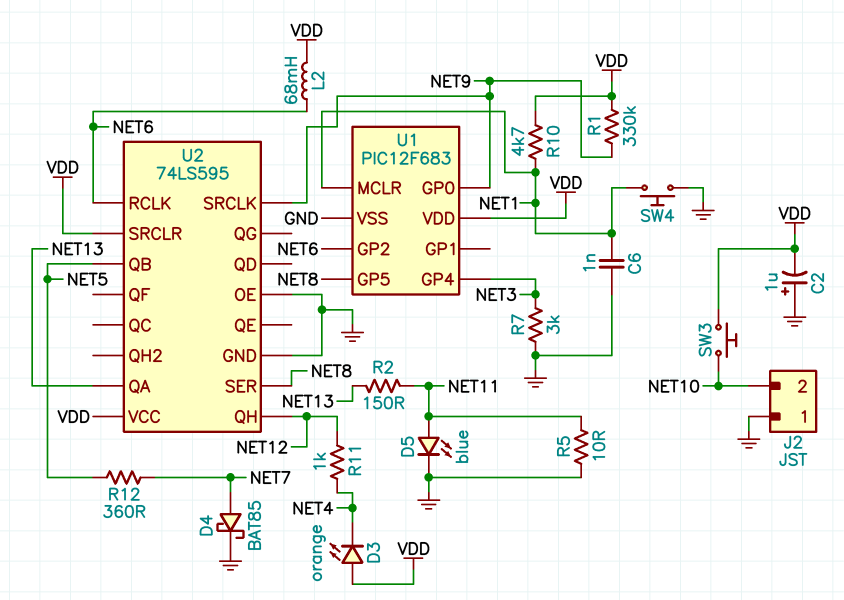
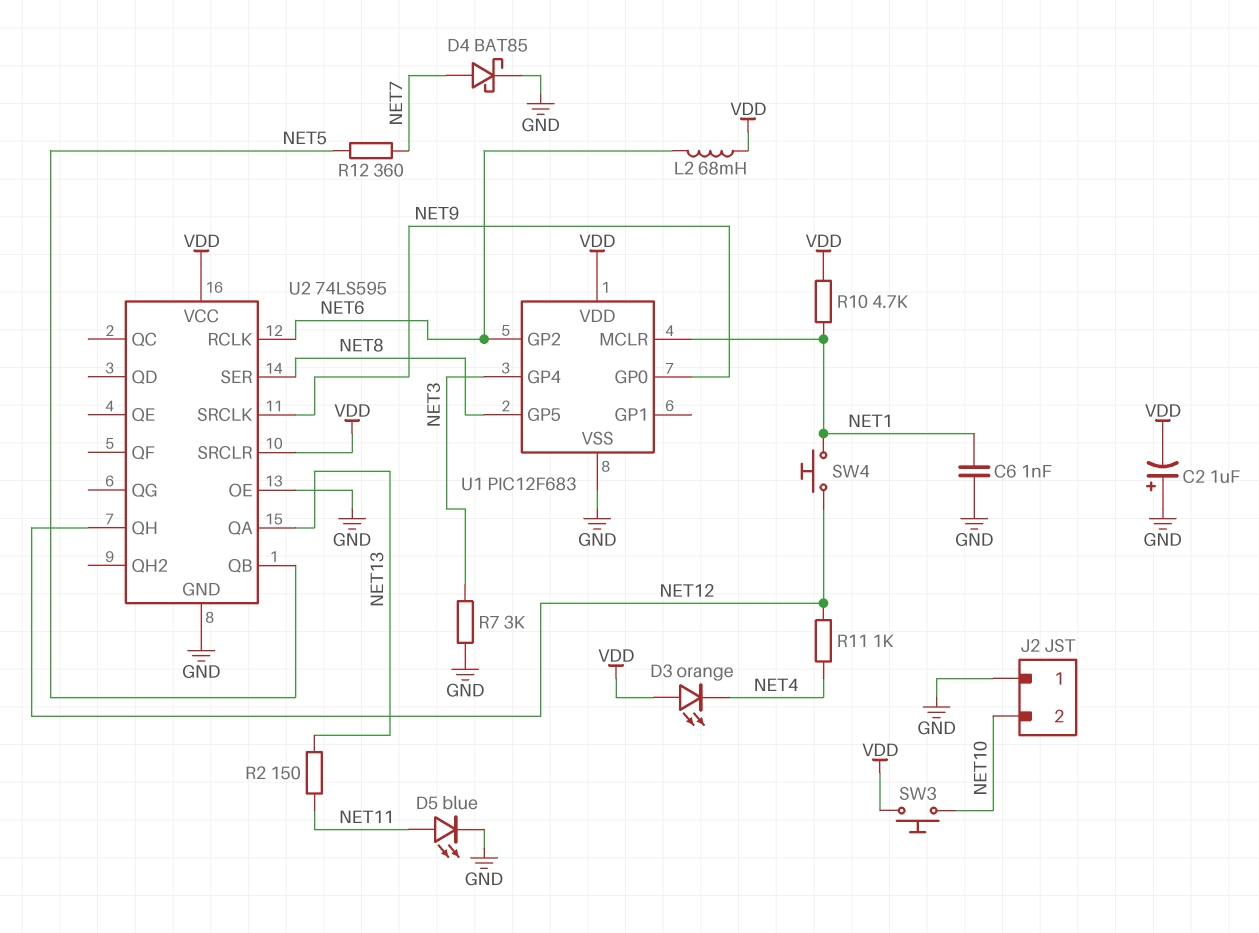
R1: 330k (NET9, VDD) -> none
R5: 10 (GND, NET11) -> none
SW4: button (GND, NET1) -> button (NET1, NET12)

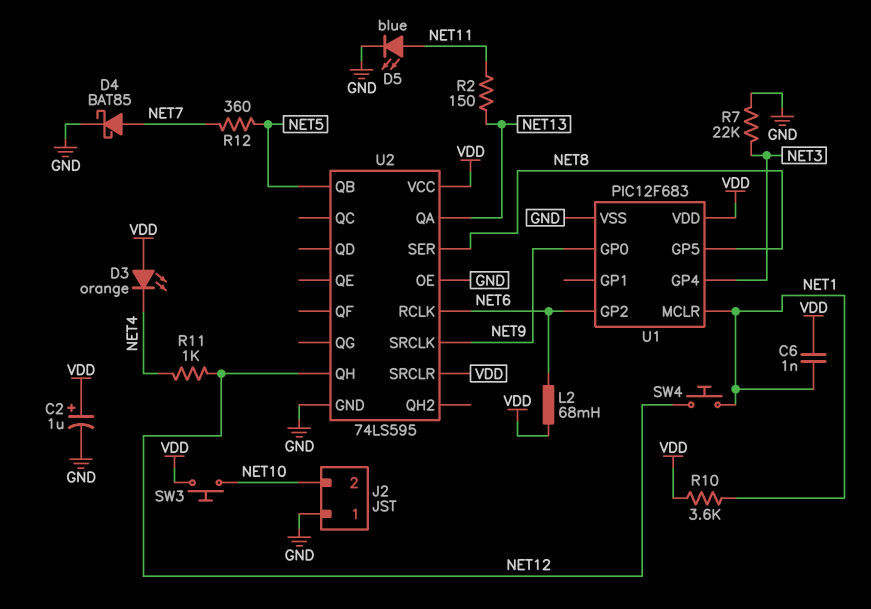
C2: 1uF (plus GND, minus VDD) -> 1uF (plus VDD, minus GND)
C6: 1nF (GND, NET1) -> 1nF (NET1, VDD)
R7: 3k (GND, NET3) -> 22k (GND, NET3)
R10: 4.7k (NET1, VDD) -> 3.6k (NET1, VDD)

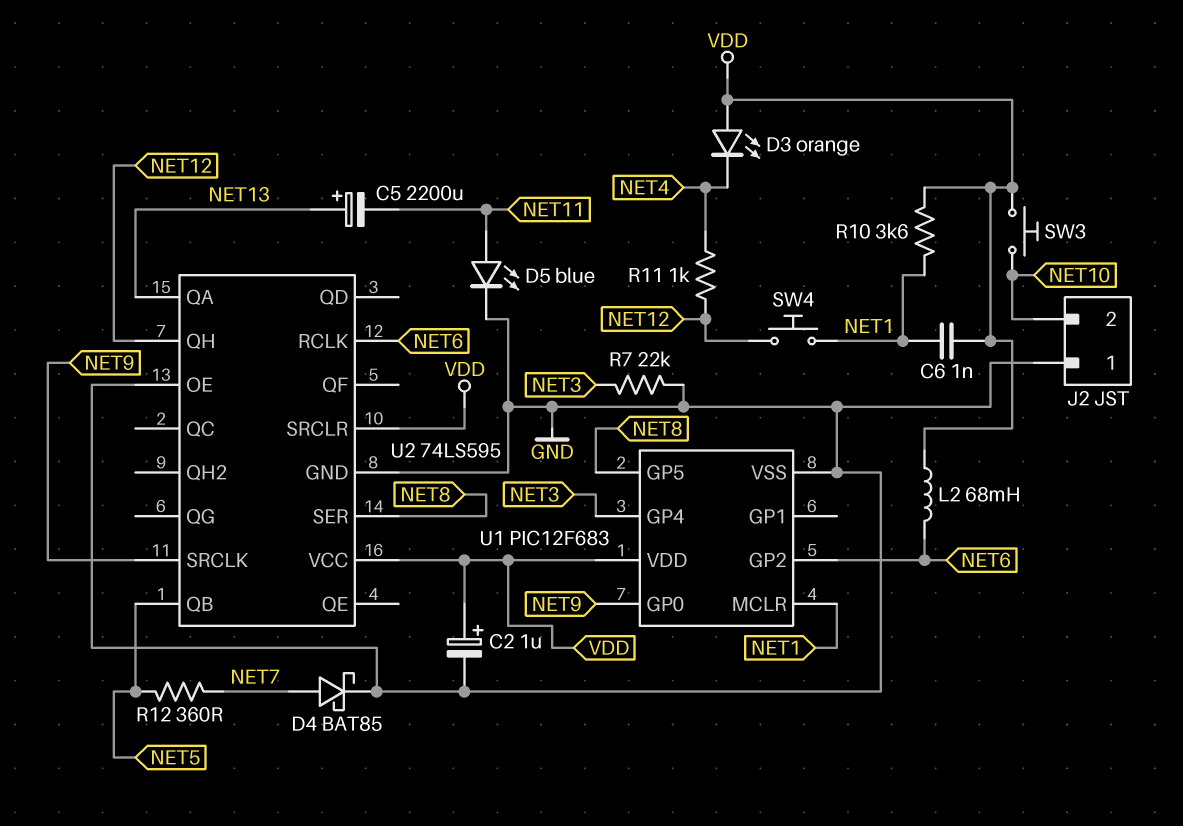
C5: none -> 2200uF (plus NET13, minus NET11)
R2: 150 (NET11, NET13) -> none

